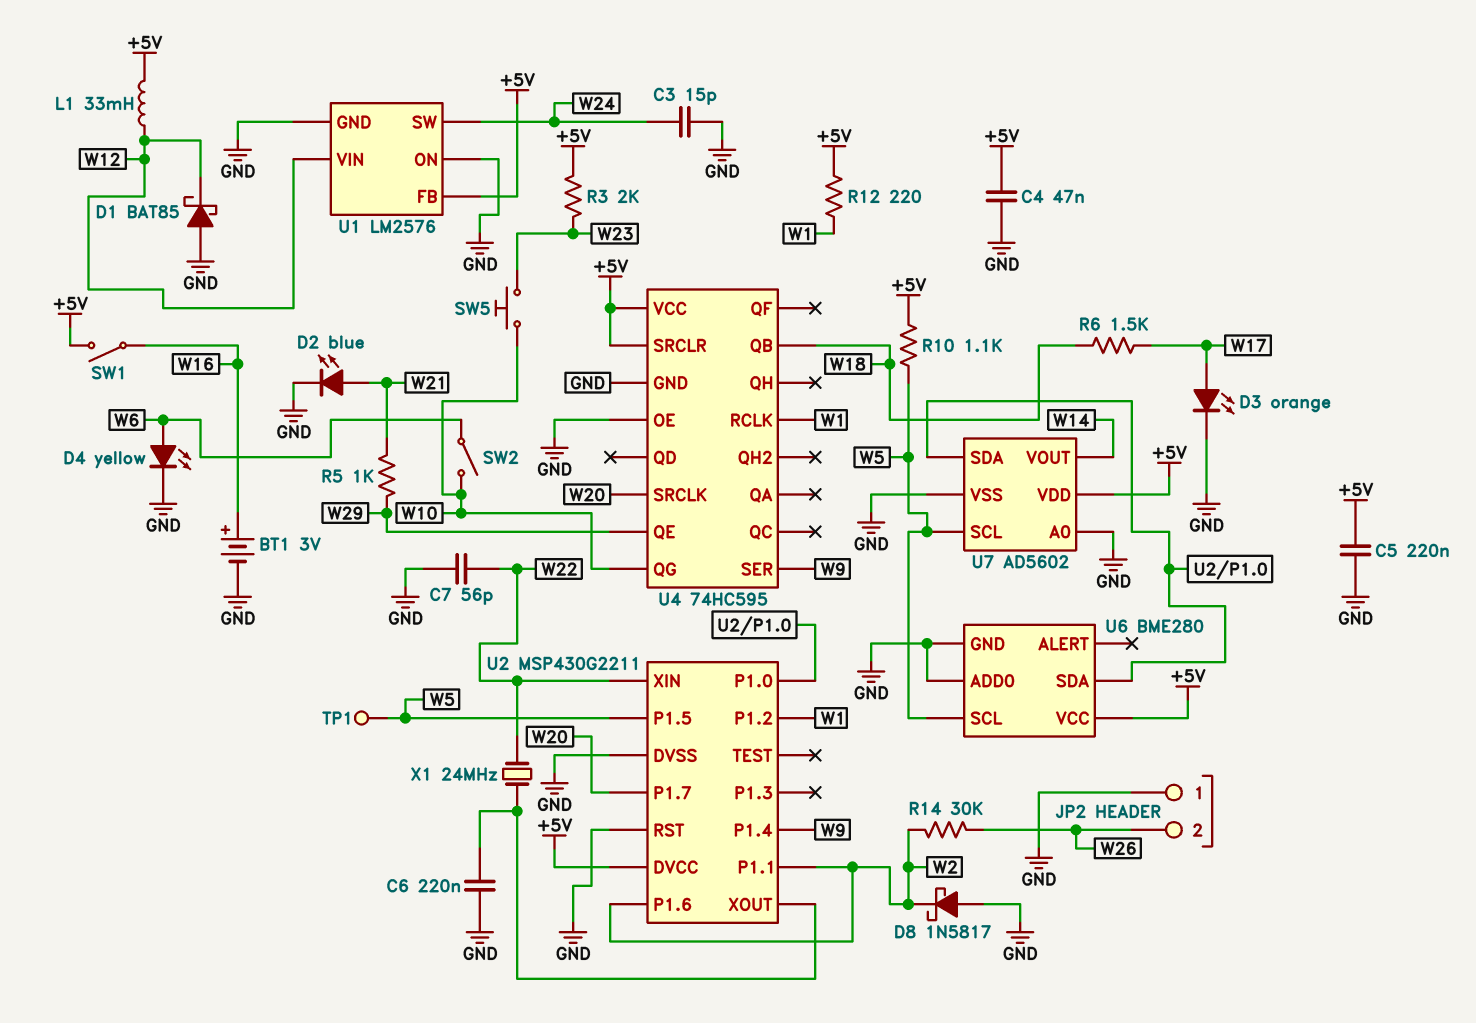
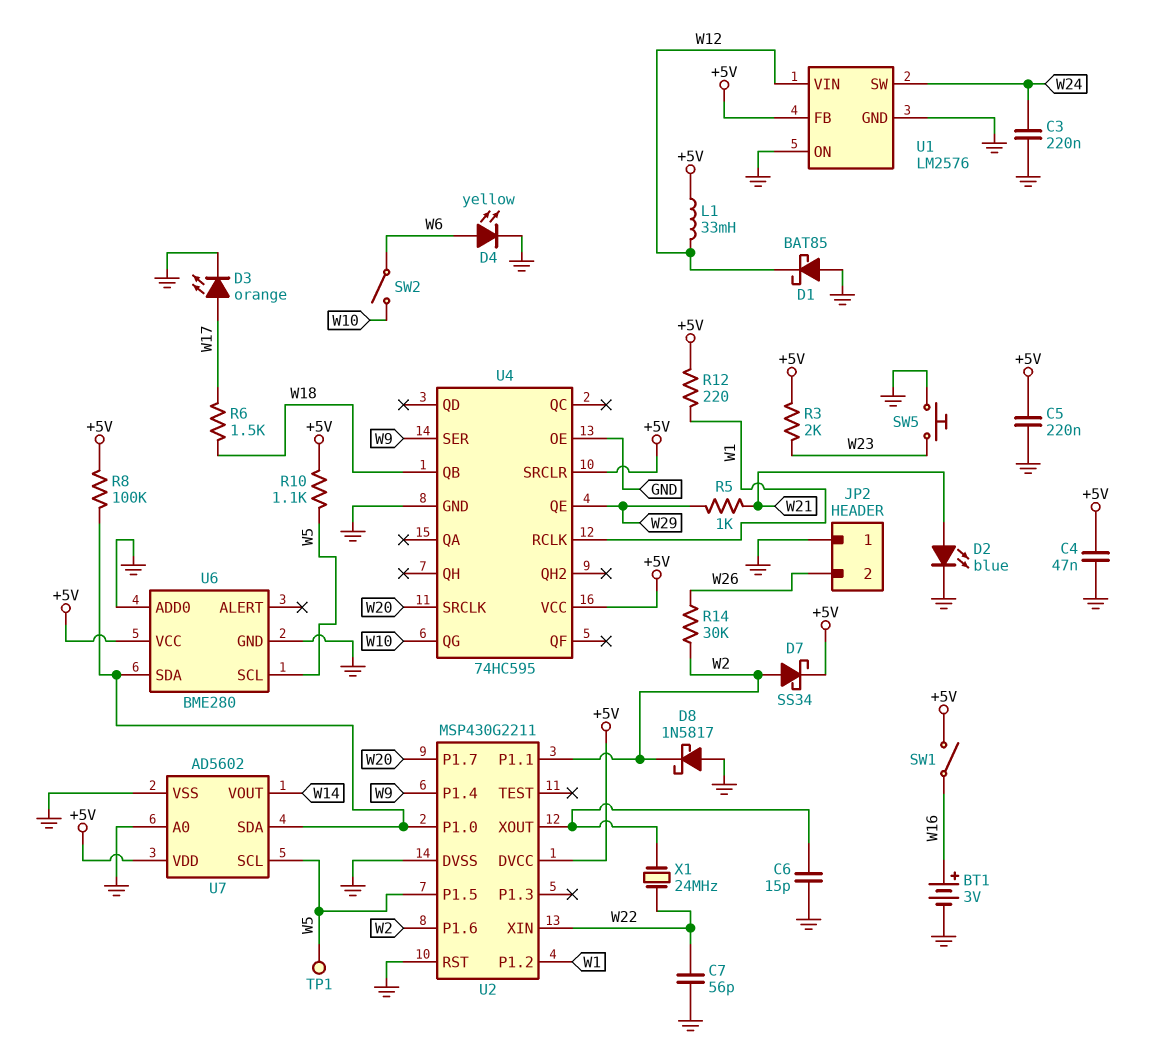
C3: 15pF (GND, W24) -> 220nF (GND, W24)
C6: 220nF (GND, U2/XOUT) -> 15pF (GND, U2/XOUT)
D7: none -> schottky SS34 (A W2, K +5V)
R8: none -> 100k (+5V, U2/P1.0)
SW5: button (W10, W23) -> button (GND, W23)

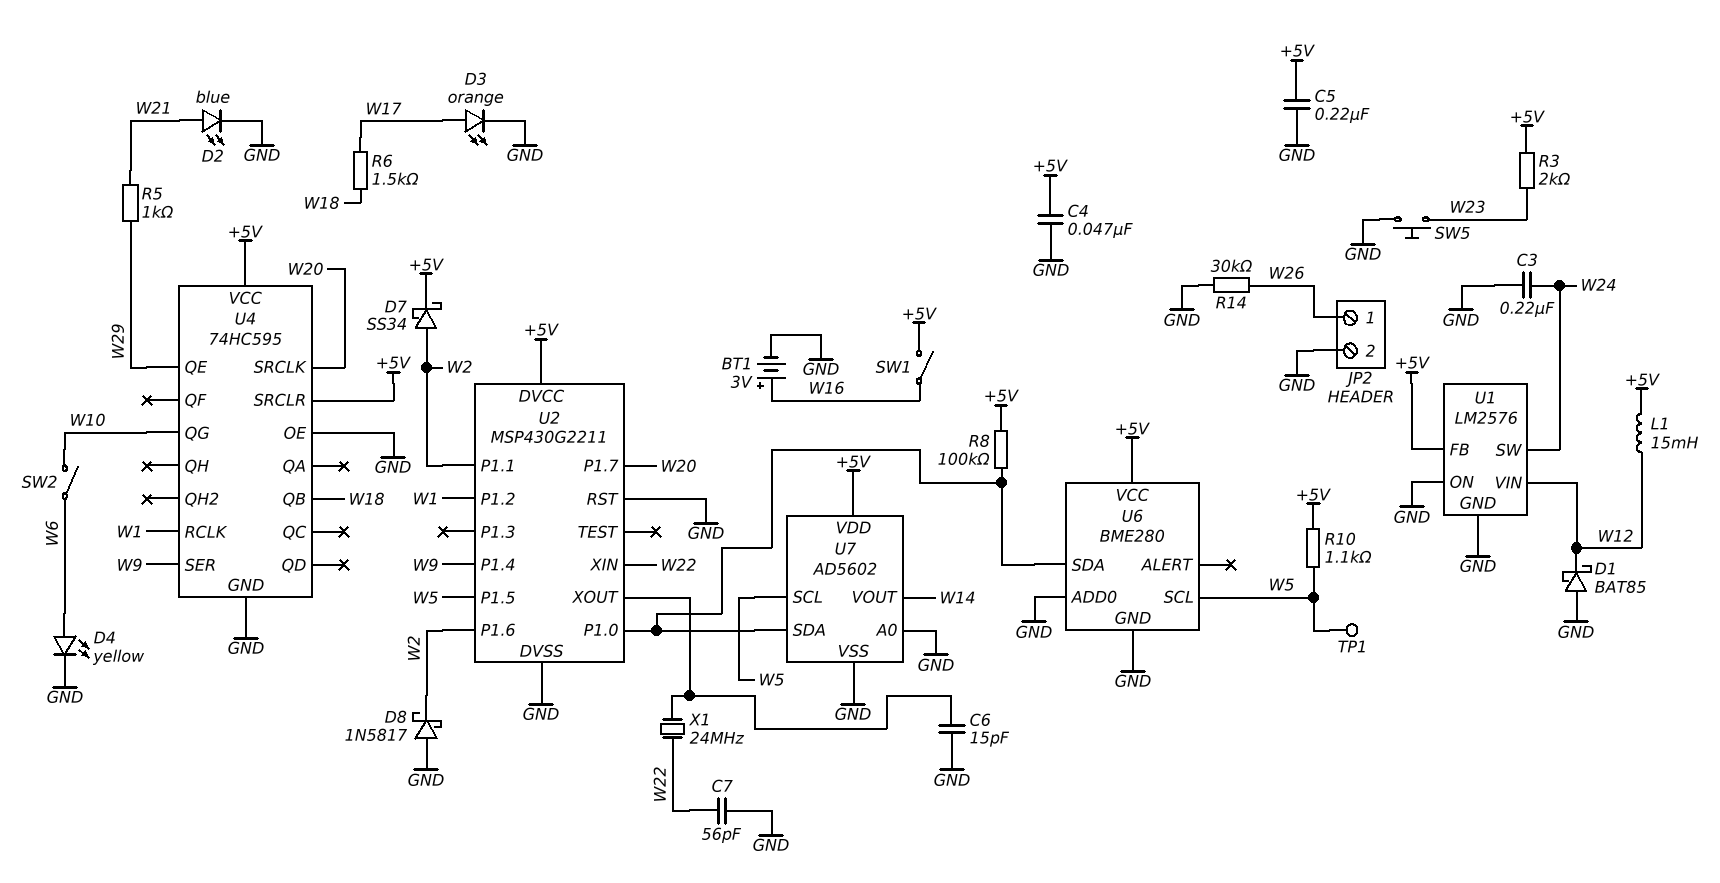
JP2 pin 1: GND -> W26
JP2 pin 2: W26 -> GND
L1: 33mH (+5V, W12) -> 15mH (+5V, W12)
R12: 220 (+5V, W1) -> none
R14: 30k (W2, W26) -> 30k (GND, W26)

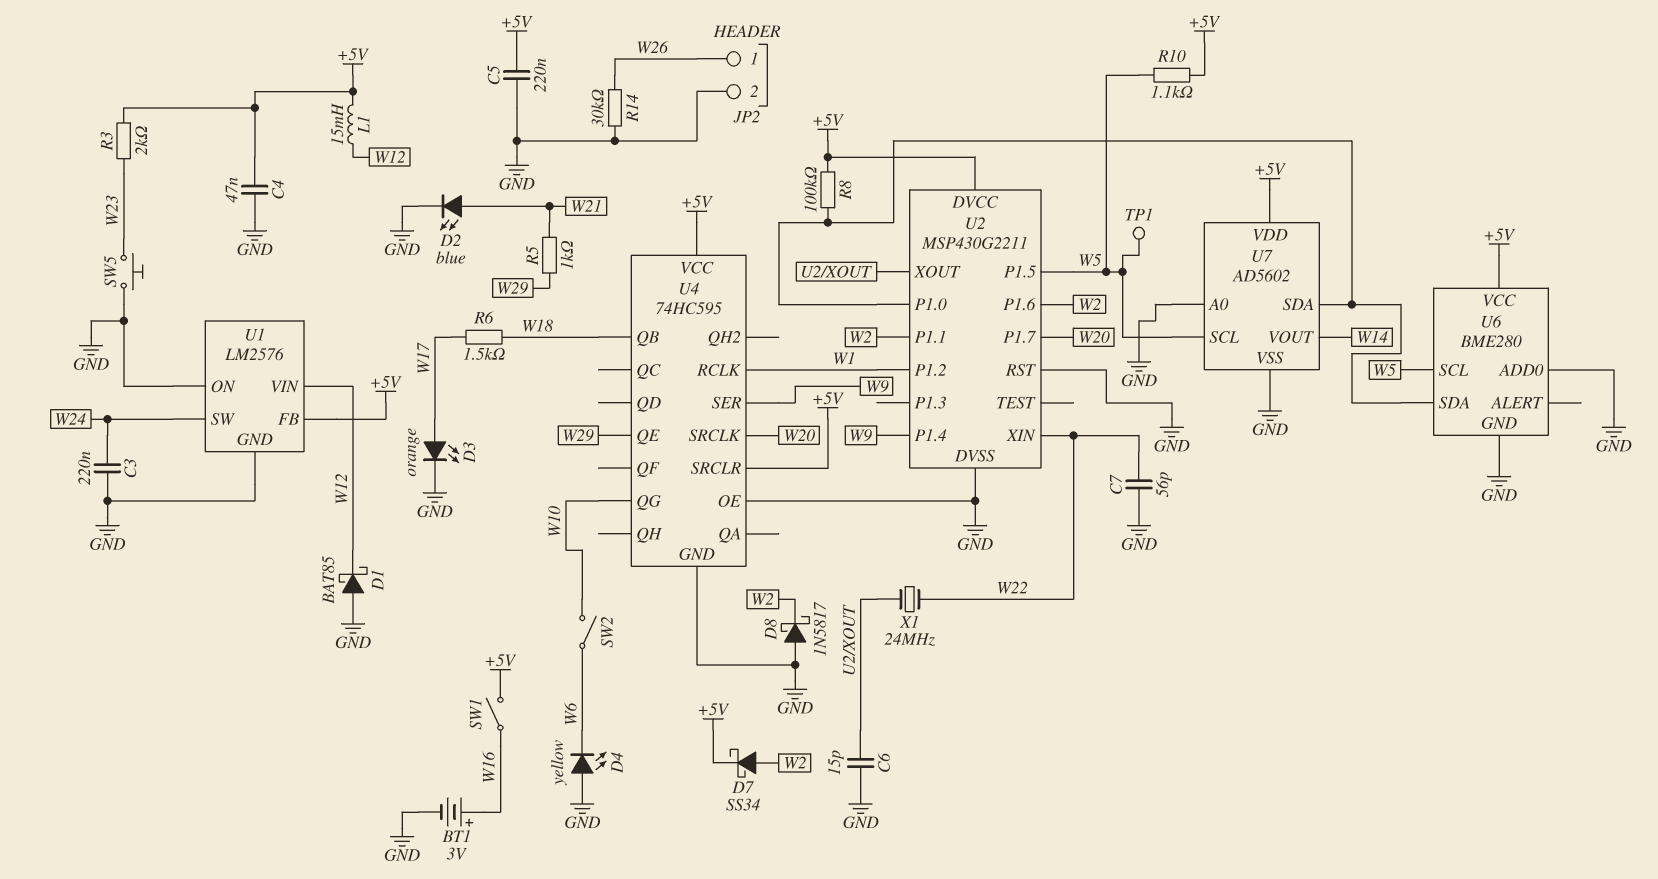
D4: LED yellow (A W6, K GND) -> LED yellow (A GND, K W6)

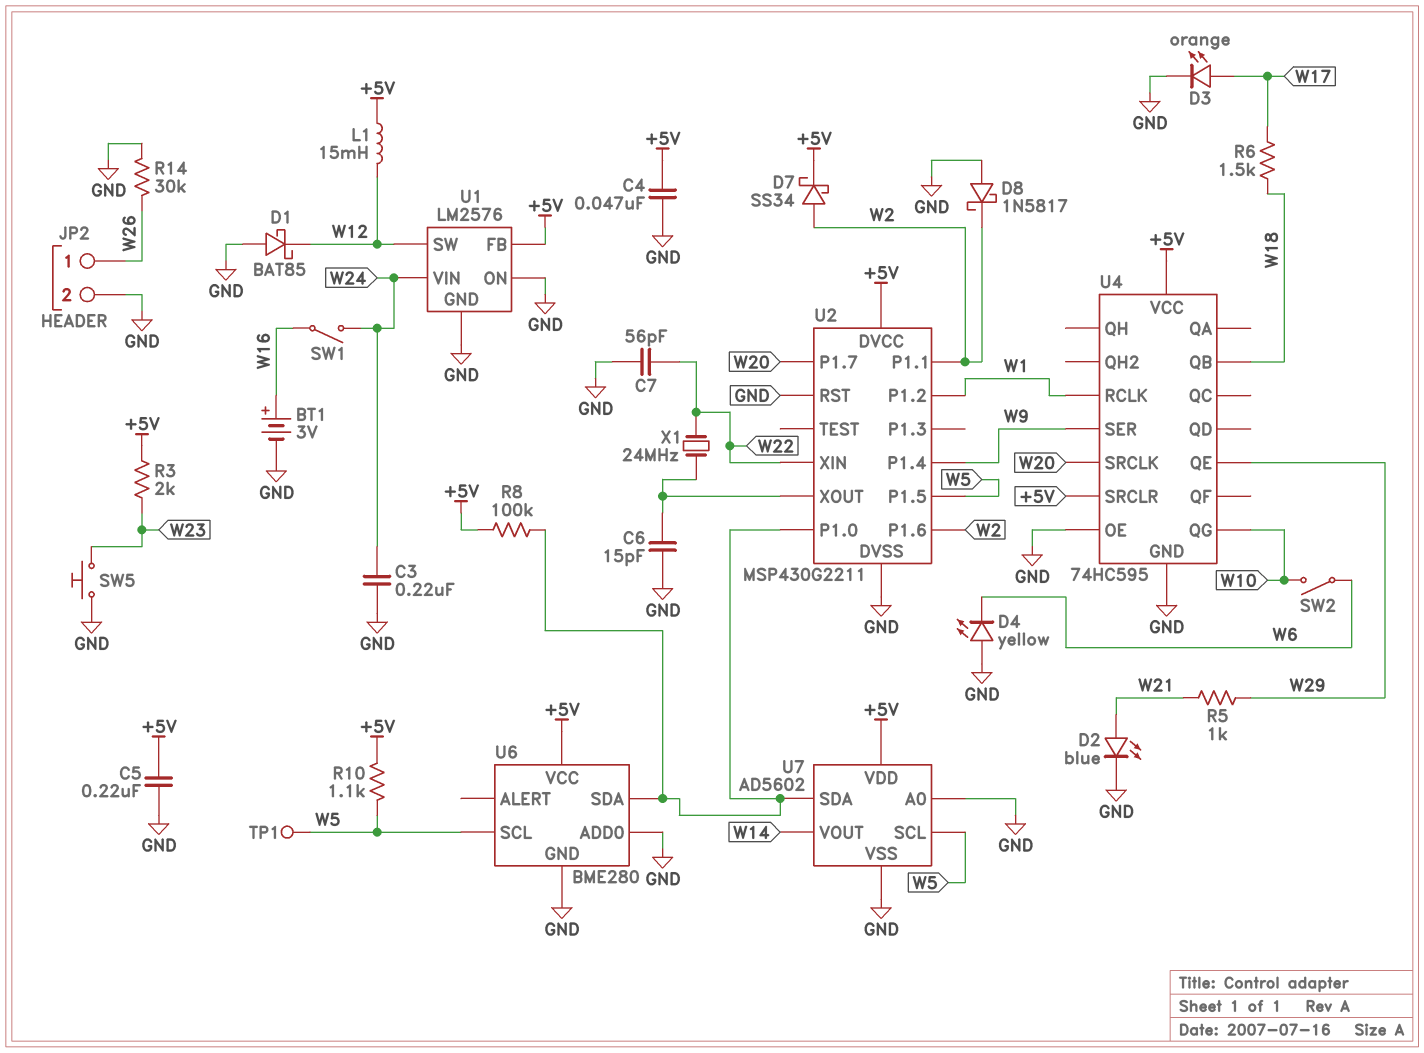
SW1: switch (+5V, W16) -> switch (W16, W24)
U1 pin SW: W24 -> W12
U1 pin VIN: W12 -> W24

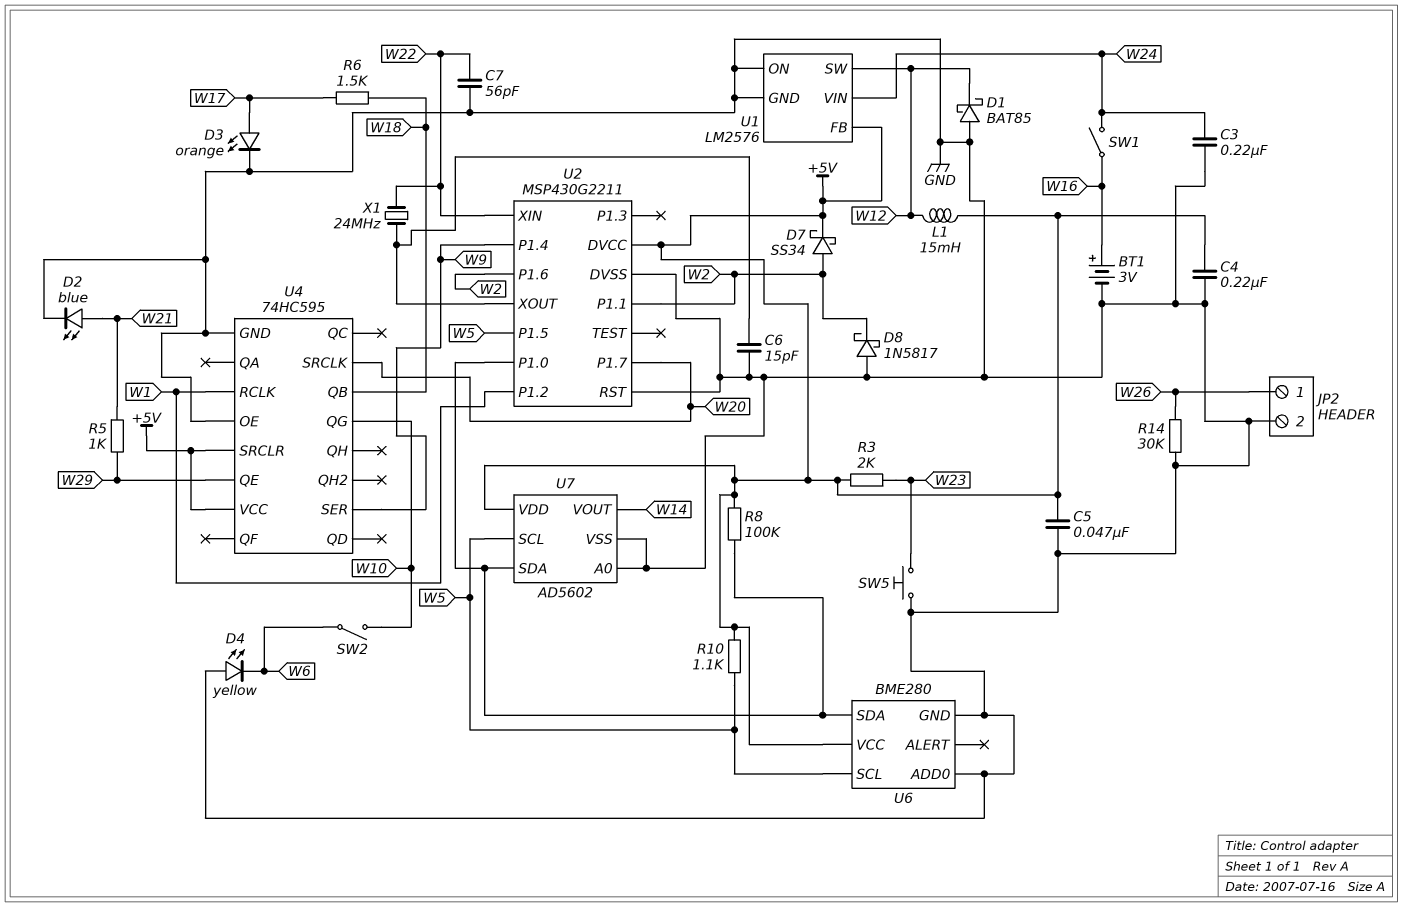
C4: 47nF (+5V, GND) -> 220nF (+5V, GND)
C5: 220nF (+5V, GND) -> 47nF (+5V, GND)
TP1: test point (W5) -> none

